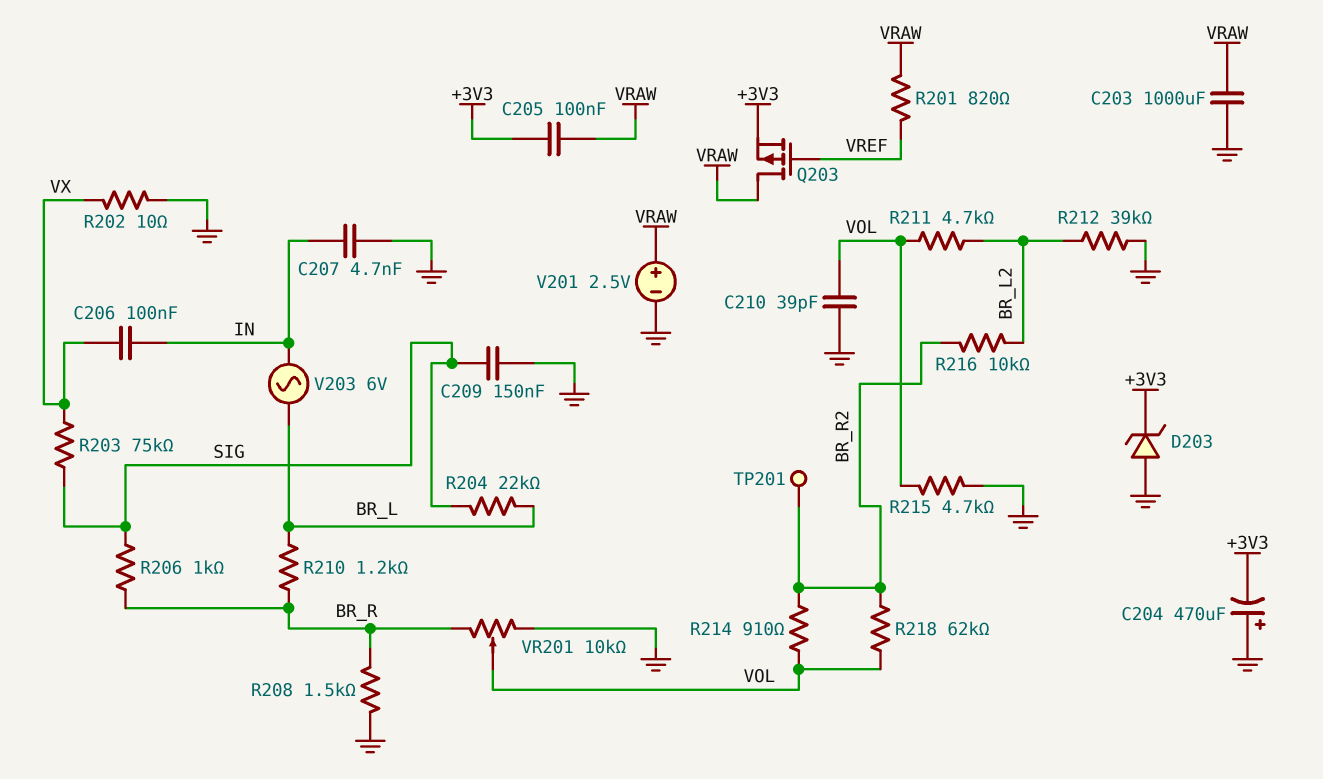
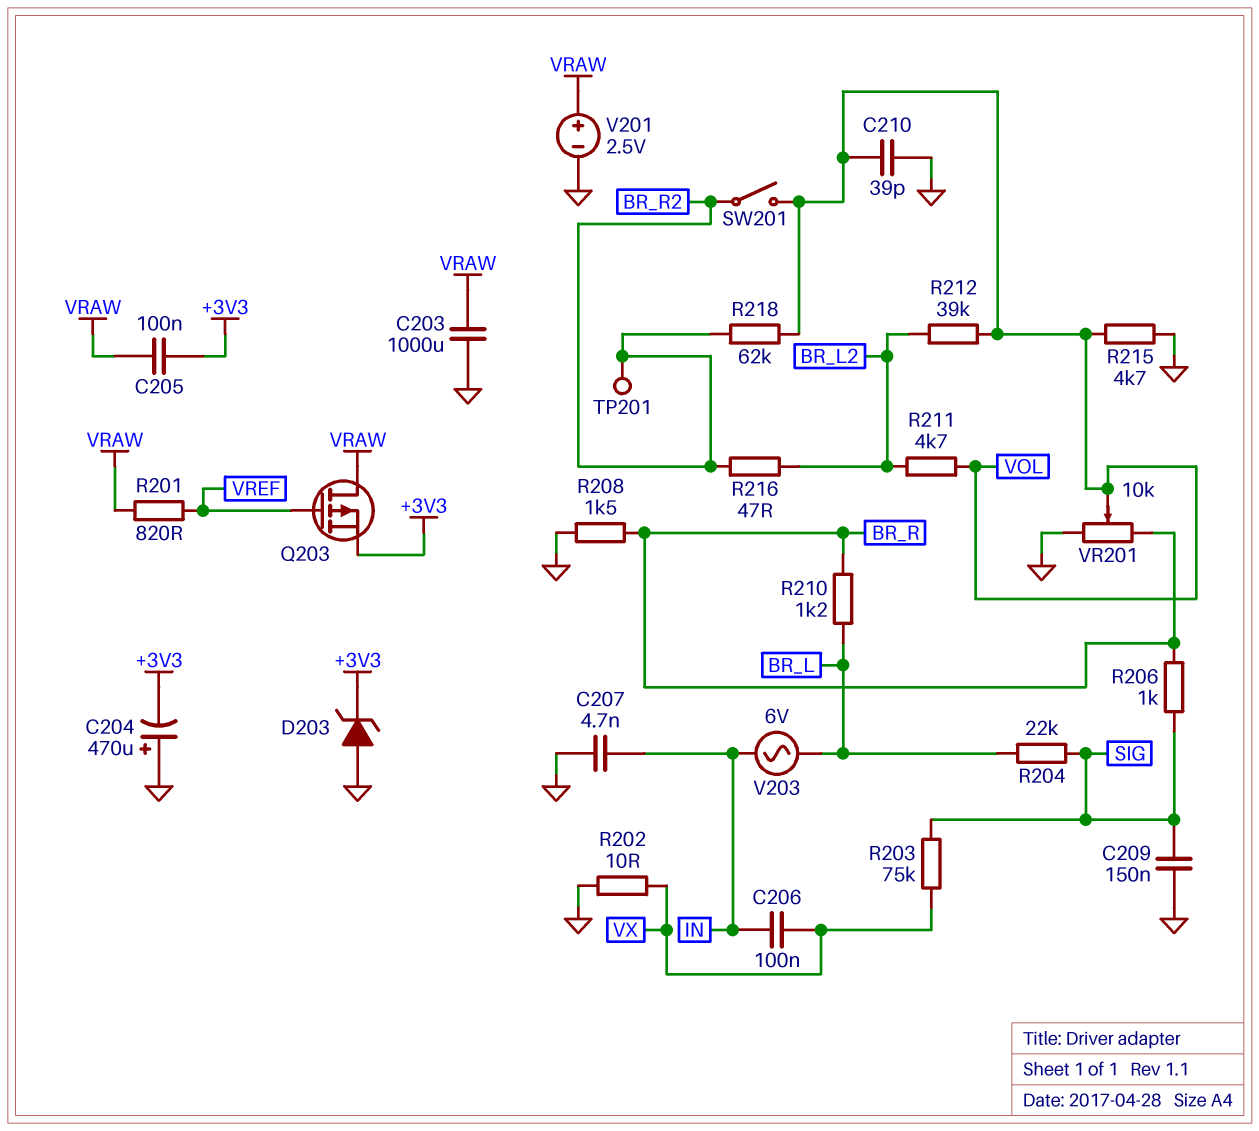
R212: 39k (BR_L2, GND) -> 39k (BR_L2, VOL)
R214: 910 (BR_R2, VOL) -> none
R216: 10k (BR_L2, BR_R2) -> 47 (BR_L2, BR_R2)
SW201: none -> switch (BR_R2, VOL)

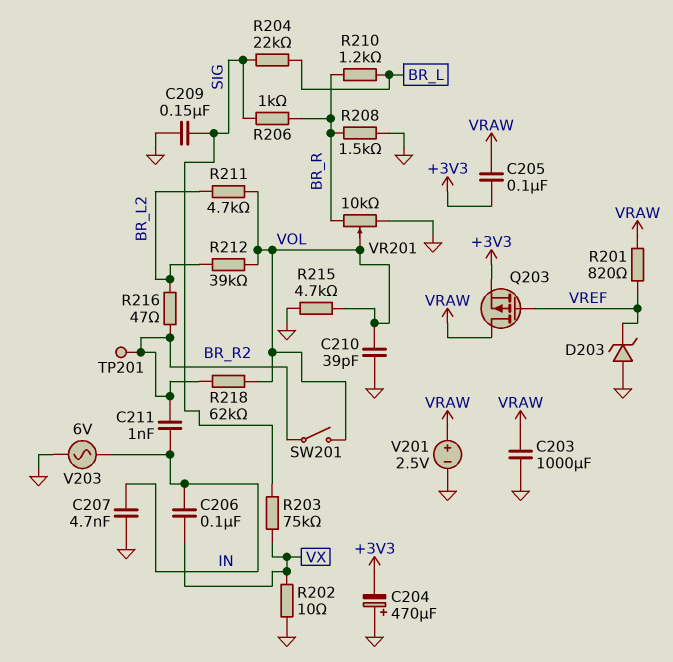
C211: none -> 1nF (BR_R2, IN)
D203: zener (A GND, K +3V3) -> zener (A GND, K VREF)
V203: AC 6V (BR_L, IN) -> AC 6V (GND, IN)

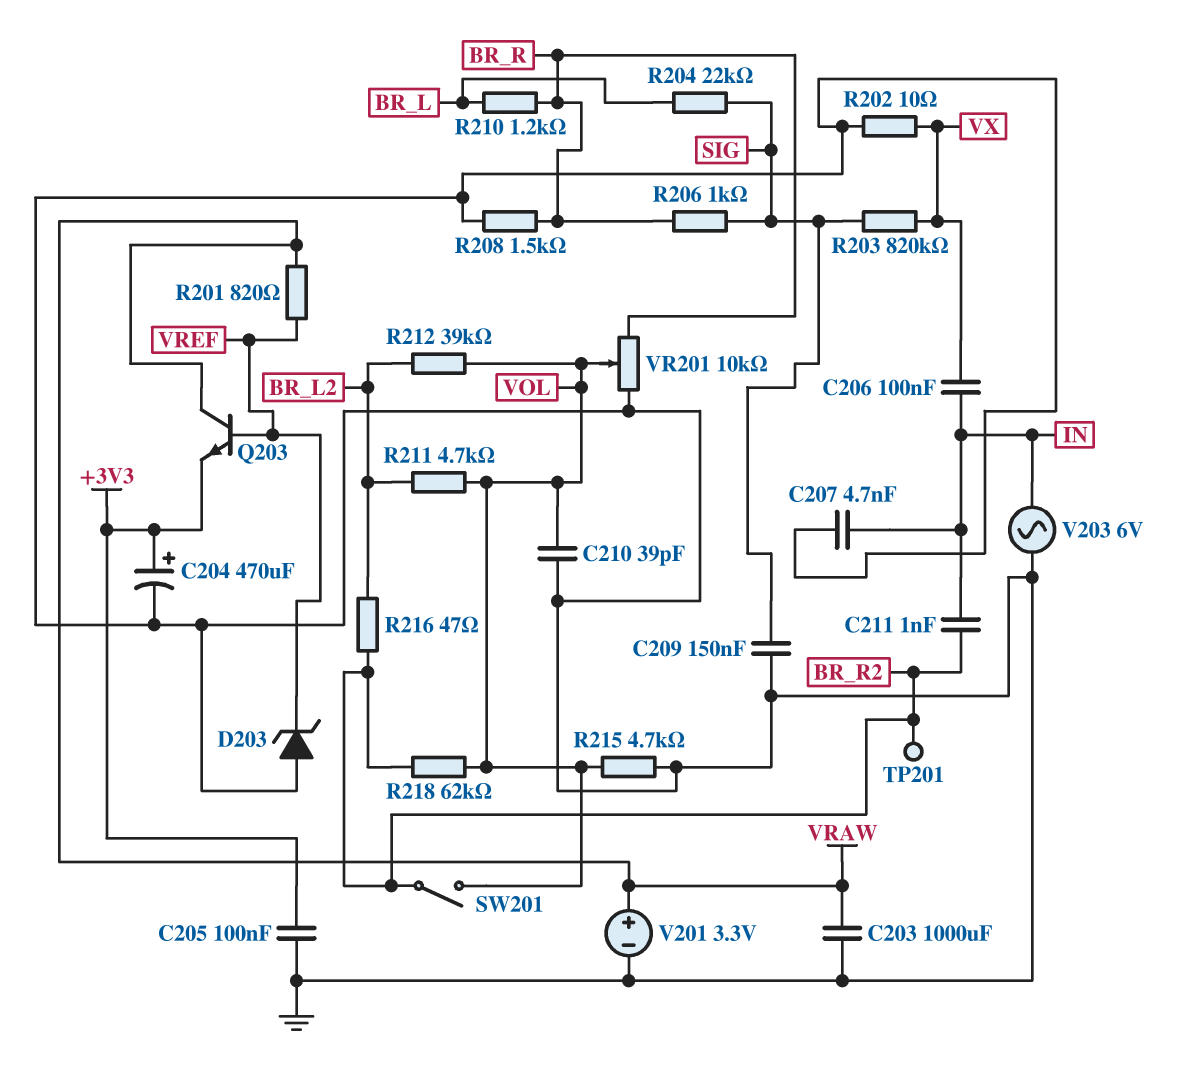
C204: 470uF (plus GND, minus +3V3) -> 470uF (plus +3V3, minus GND)
C205: 100nF (+3V3, VRAW) -> 100nF (+3V3, GND)
Q203: PMOS (G VREF, D VRAW, S +3V3) -> NPN (B VREF, C VRAW, E +3V3)
R203: 75k (SIG, VX) -> 820k (SIG, VX)
V201: 2.5V (plus VRAW, minus GND) -> 3.3V (plus VRAW, minus GND)

